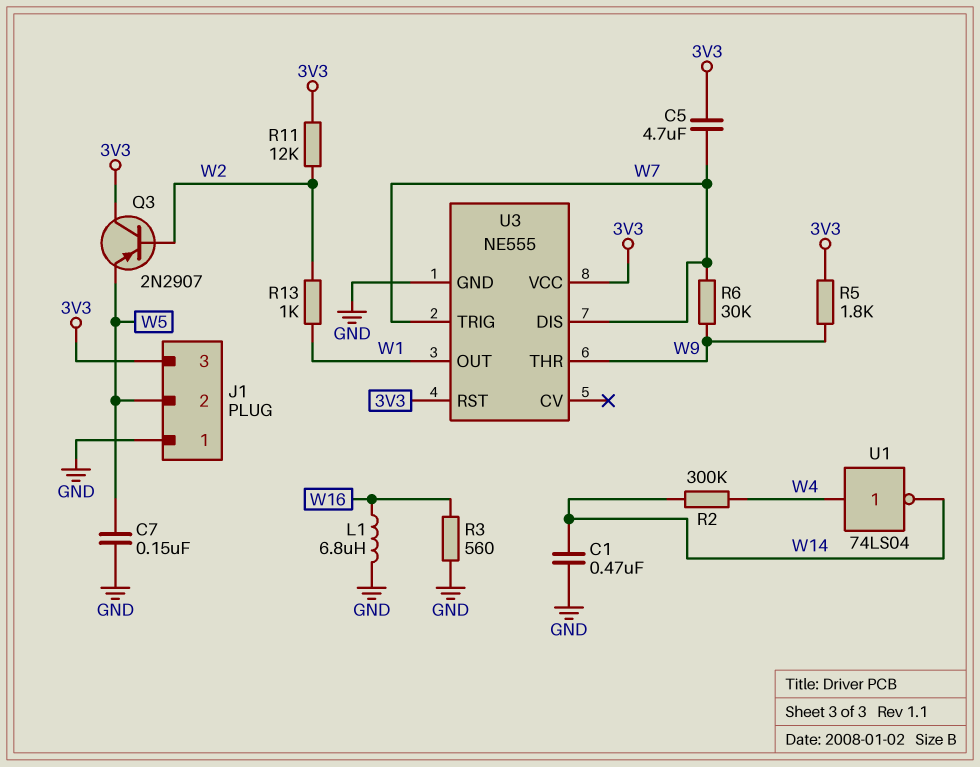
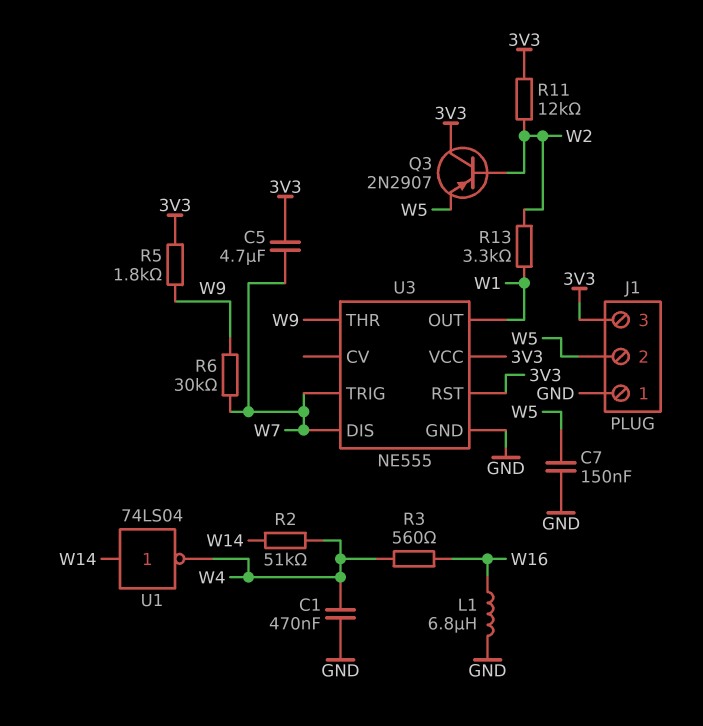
C1: 470nF (GND, W14) -> 470nF (GND, W4)
R2: 300k (W4, W14) -> 51k (W4, W14)
R3: 560 (GND, W16) -> 560 (W4, W16)
R13: 1k (W1, W2) -> 3.3k (W1, W2)
U1: NOT 74LS04 (in W4, out W14) -> NOT 74LS04 (in W14, out W4)

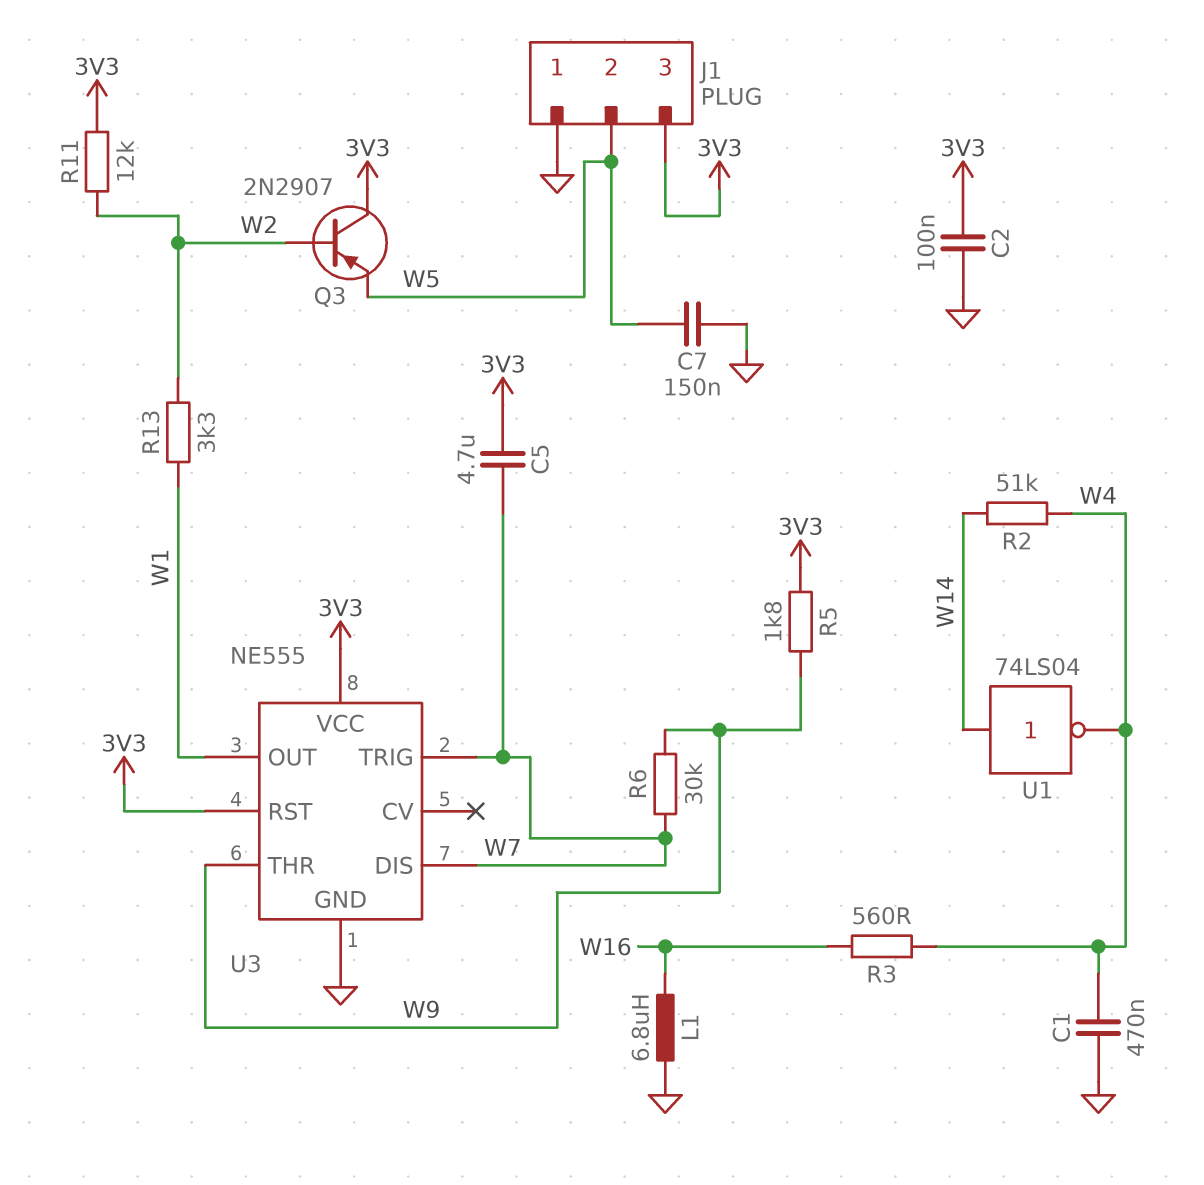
C2: none -> 100nF (3V3, GND)

